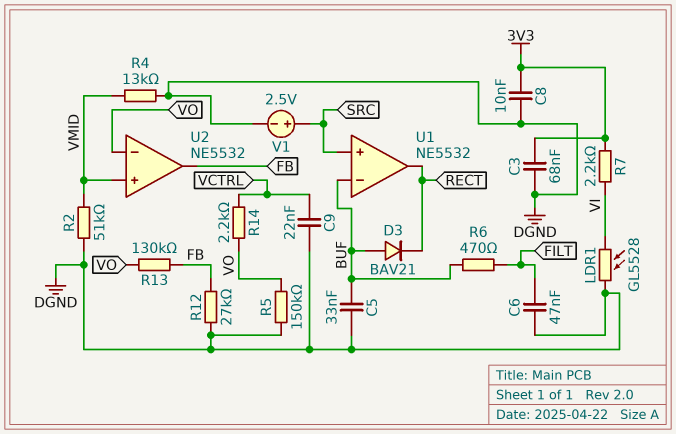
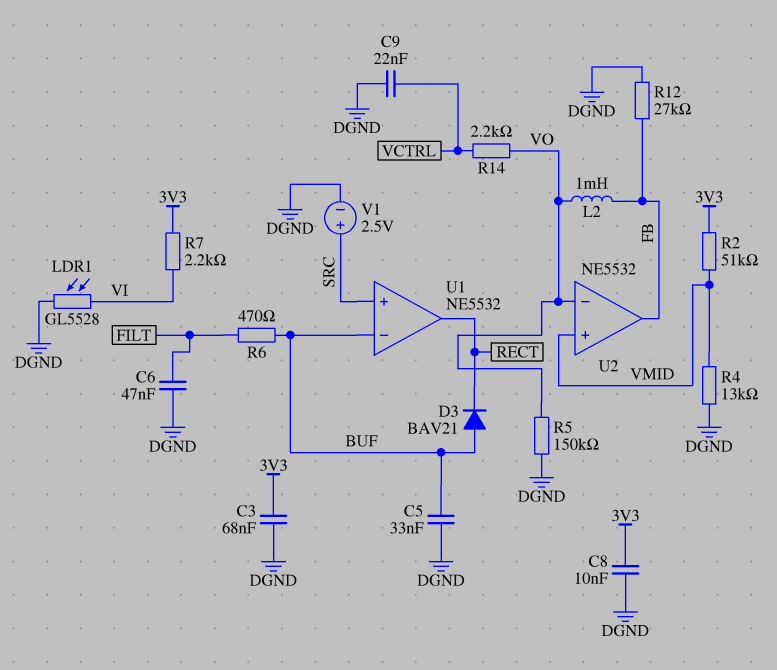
L2: none -> 1mH (FB, VO)
R2: 51k (DGND, VMID) -> 51k (3V3, VMID)
R13: 130k (FB, VO) -> none

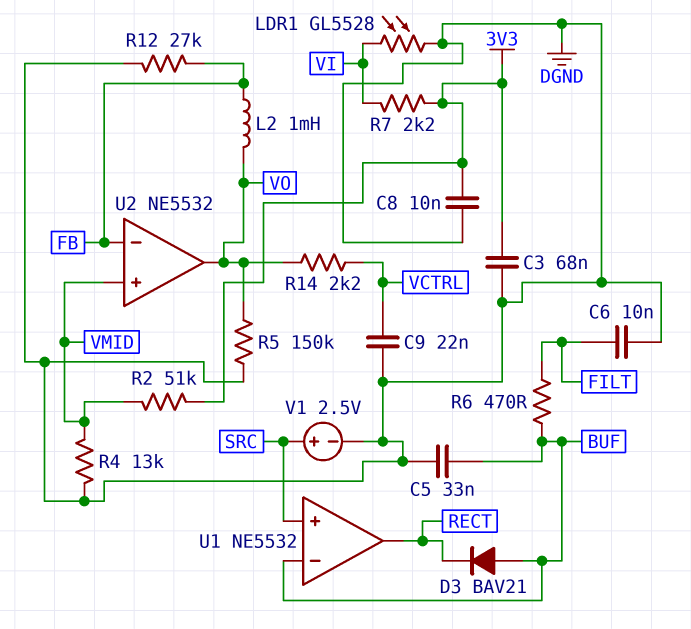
C6: 47nF (DGND, FILT) -> 10nF (DGND, FILT)
U2 pin in-: VO -> FB
U2 pin out: FB -> VO

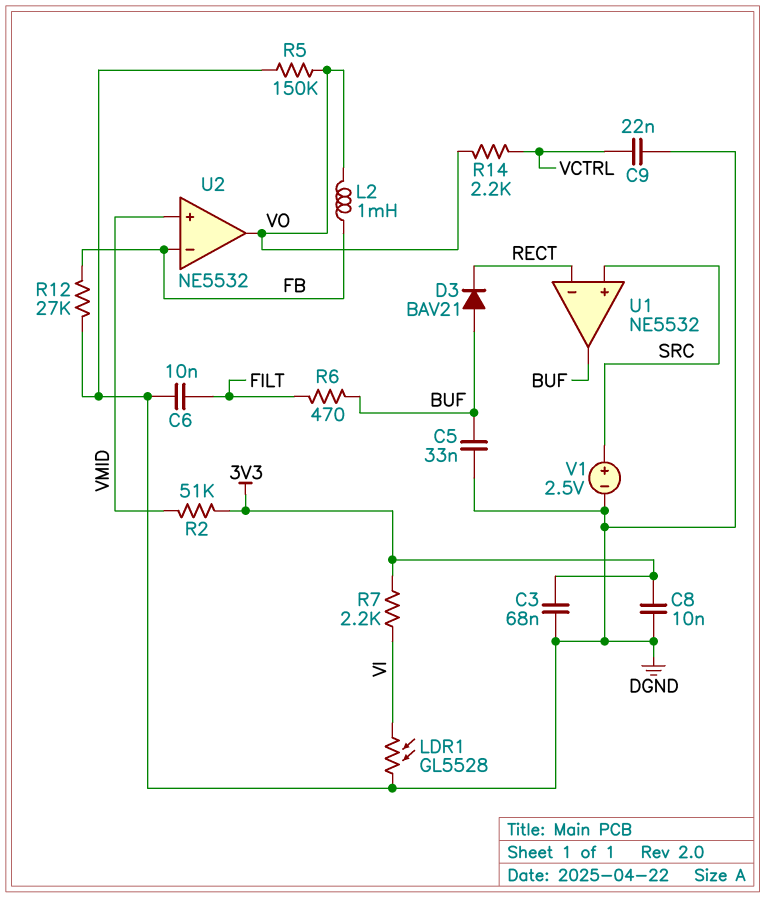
R4: 13k (DGND, VMID) -> none
U1 pin in-: BUF -> RECT
U1 pin out: RECT -> BUF

